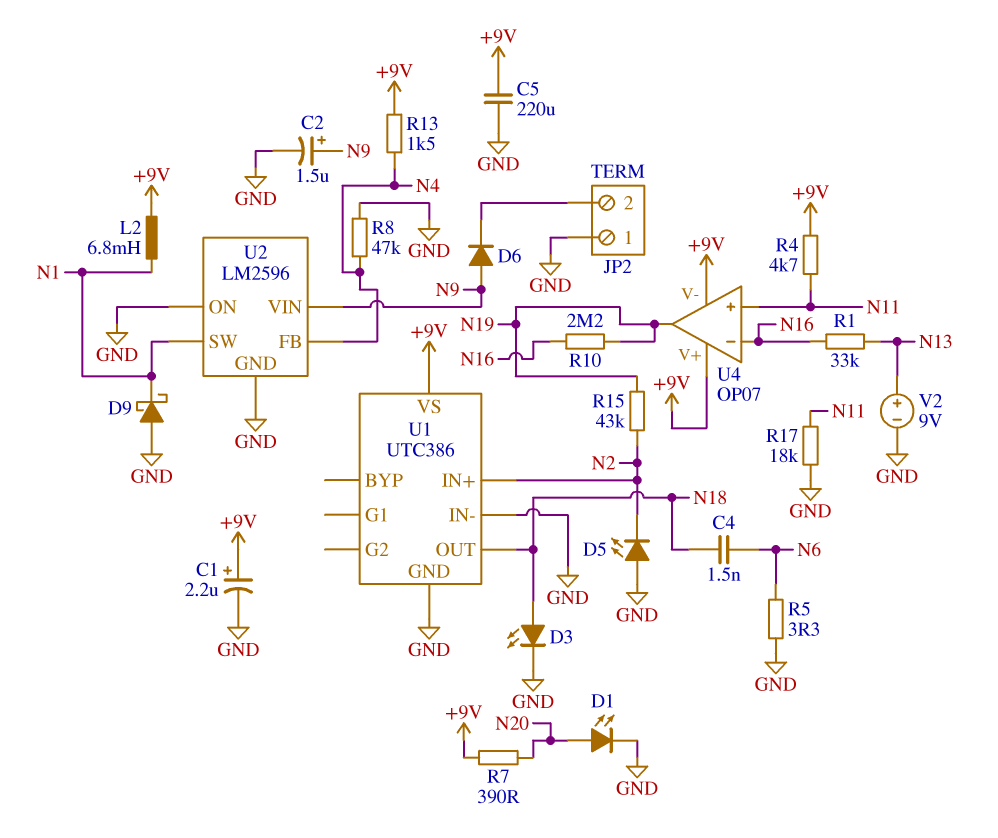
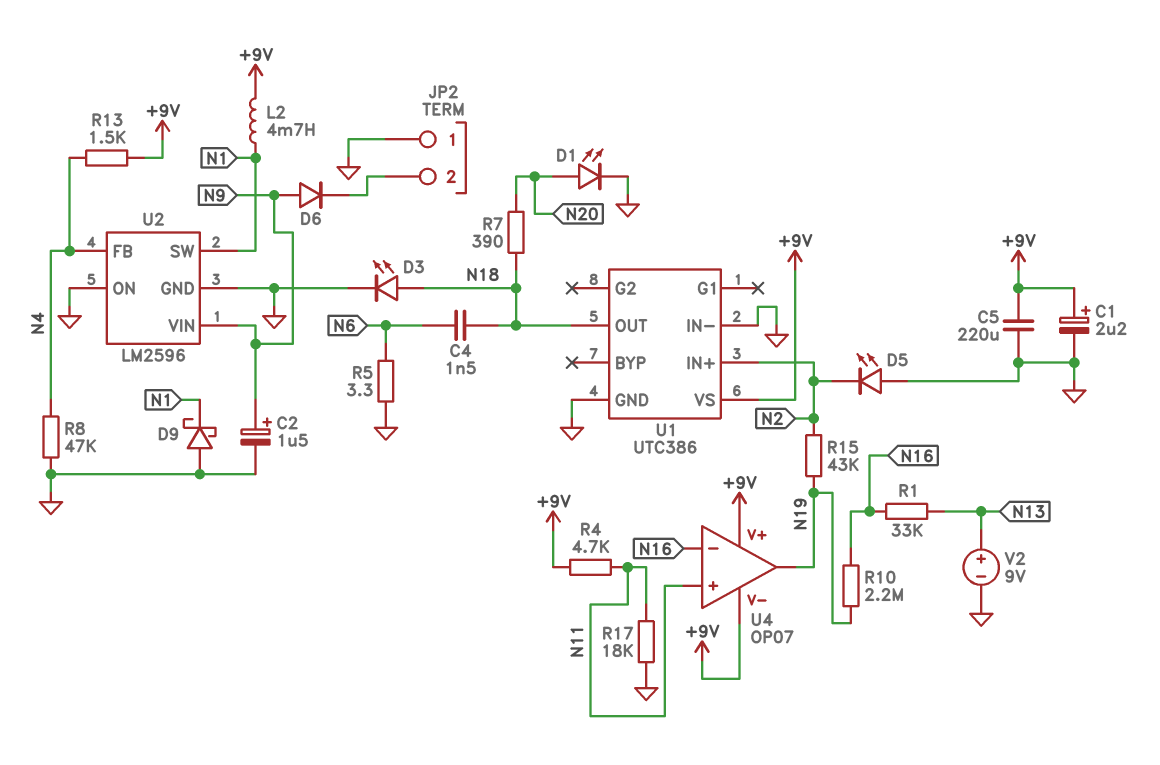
L2: 6.8mH (+9V, N1) -> 4.7mH (+9V, N1)
R7: 390 (+9V, N20) -> 390 (N18, N20)

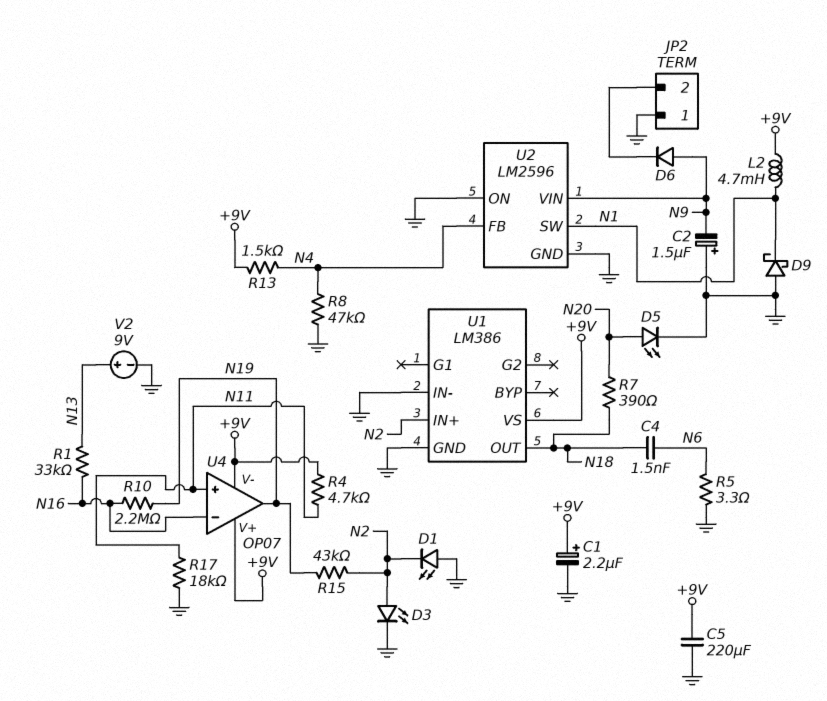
C2: 1.5uF (plus N9, minus GND) -> 1.5uF (plus GND, minus N9)
D1: LED (A N20, K GND) -> LED (A GND, K N2)
D3: LED (A N18, K GND) -> LED (A N2, K GND)
D5: LED (A GND, K N2) -> LED (A N20, K GND)
U1: UTC386 -> LM386

